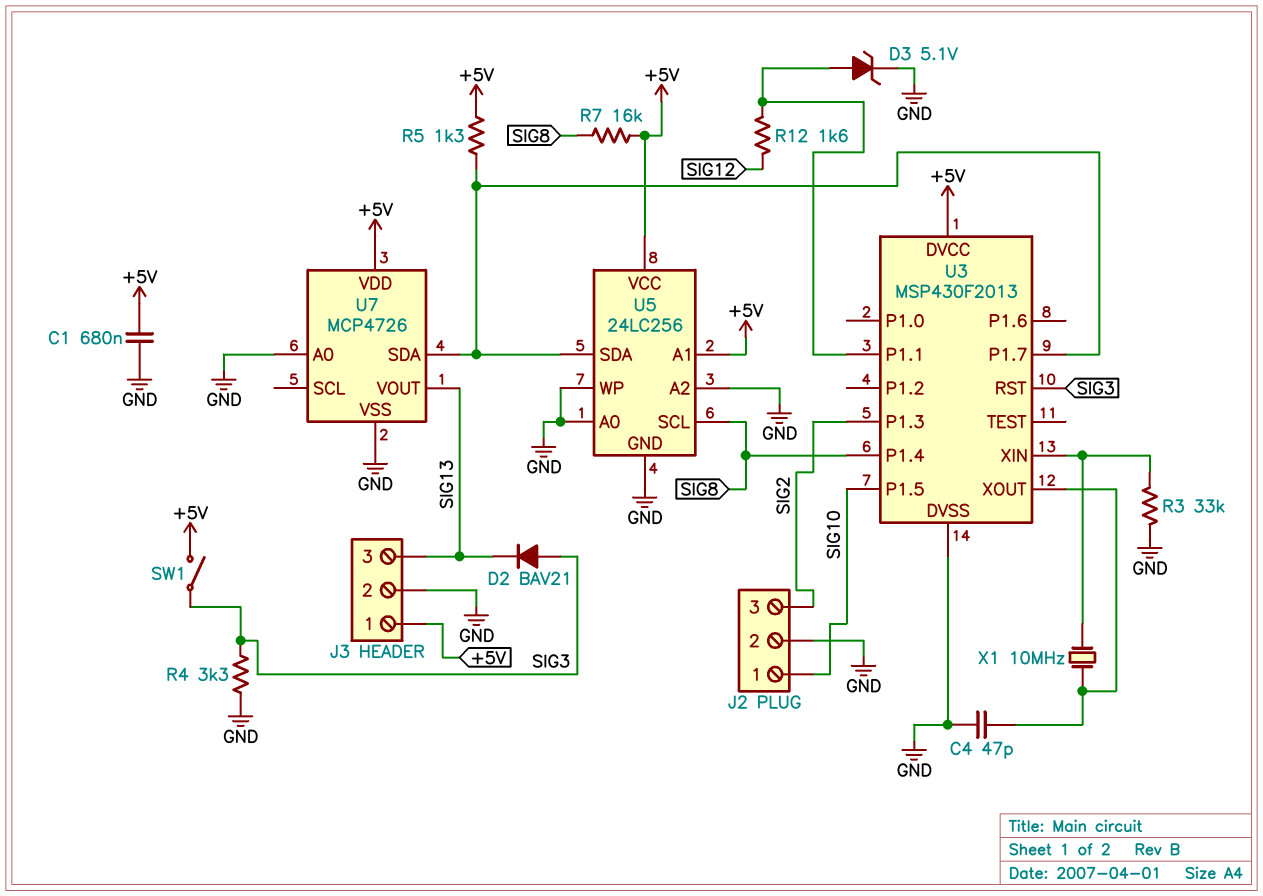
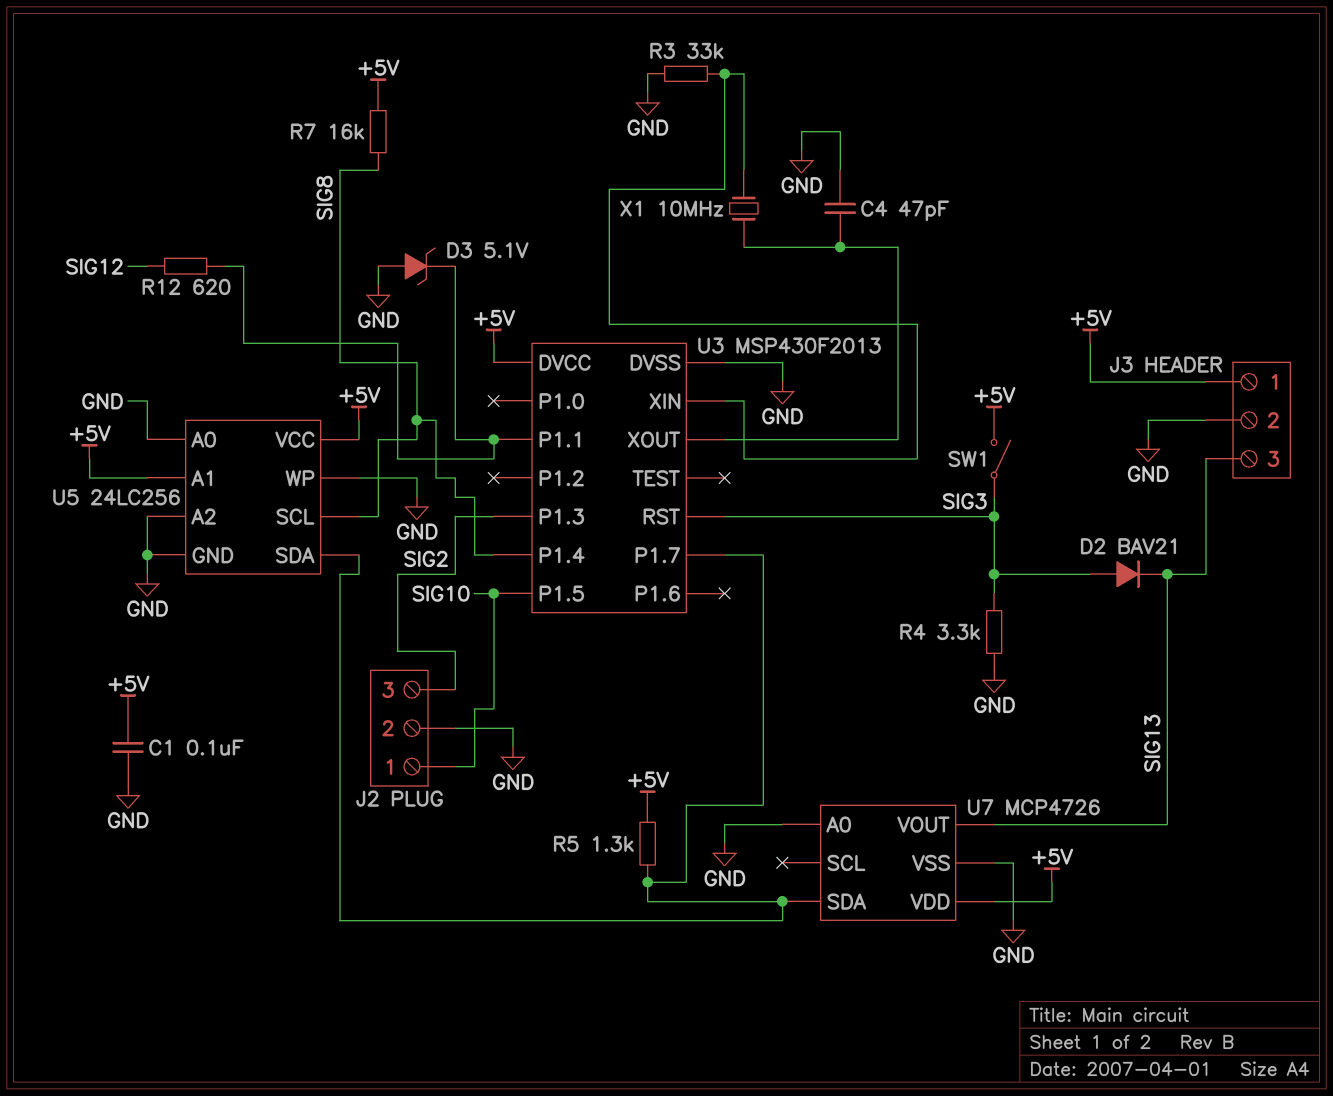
C1: 680nF (+5V, GND) -> 100nF (+5V, GND)
D3: zener 5.1V (A U3/P1.1, K GND) -> zener 5.1V (A GND, K U3/P1.1)
R12: 1.6k (SIG12, U3/P1.1) -> 620 (SIG12, U3/P1.1)

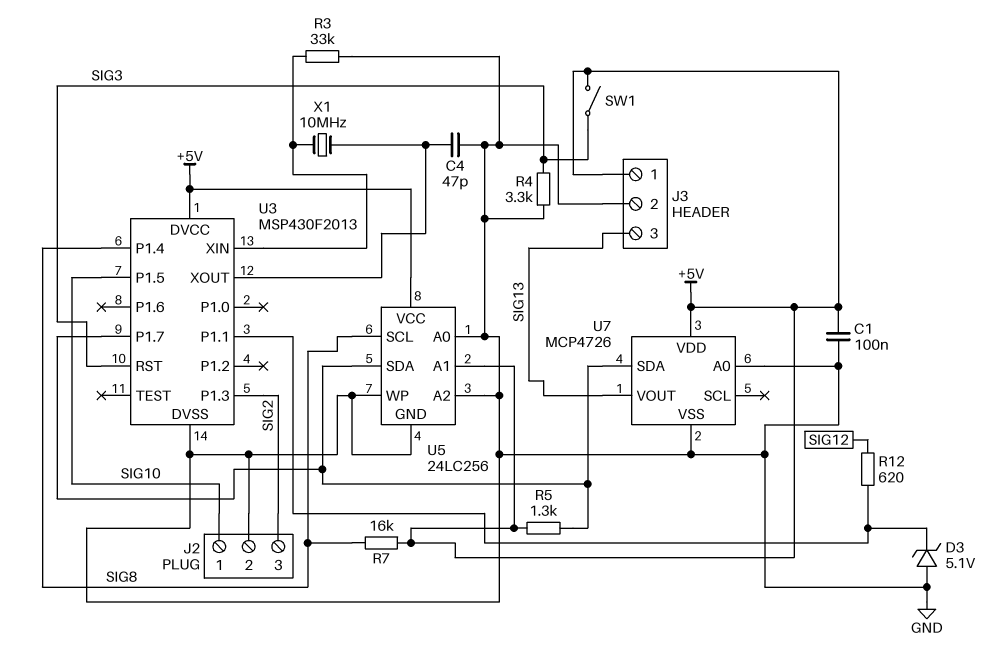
D2: diode BAV21 (A SIG3, K SIG13) -> none

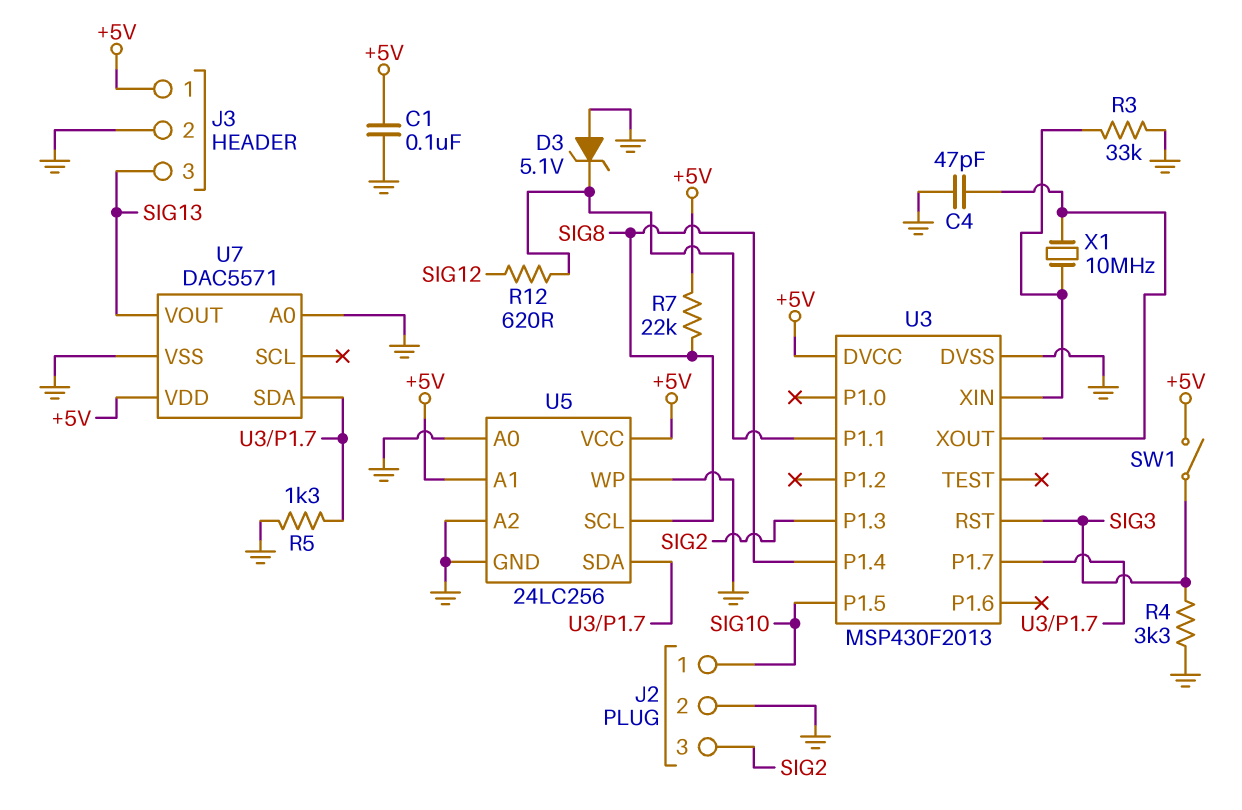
R5: 1.3k (+5V, U3/P1.7) -> 1.3k (GND, U3/P1.7)
R7: 16k (+5V, SIG8) -> 22k (+5V, SIG8)
U7: MCP4726 -> DAC5571

